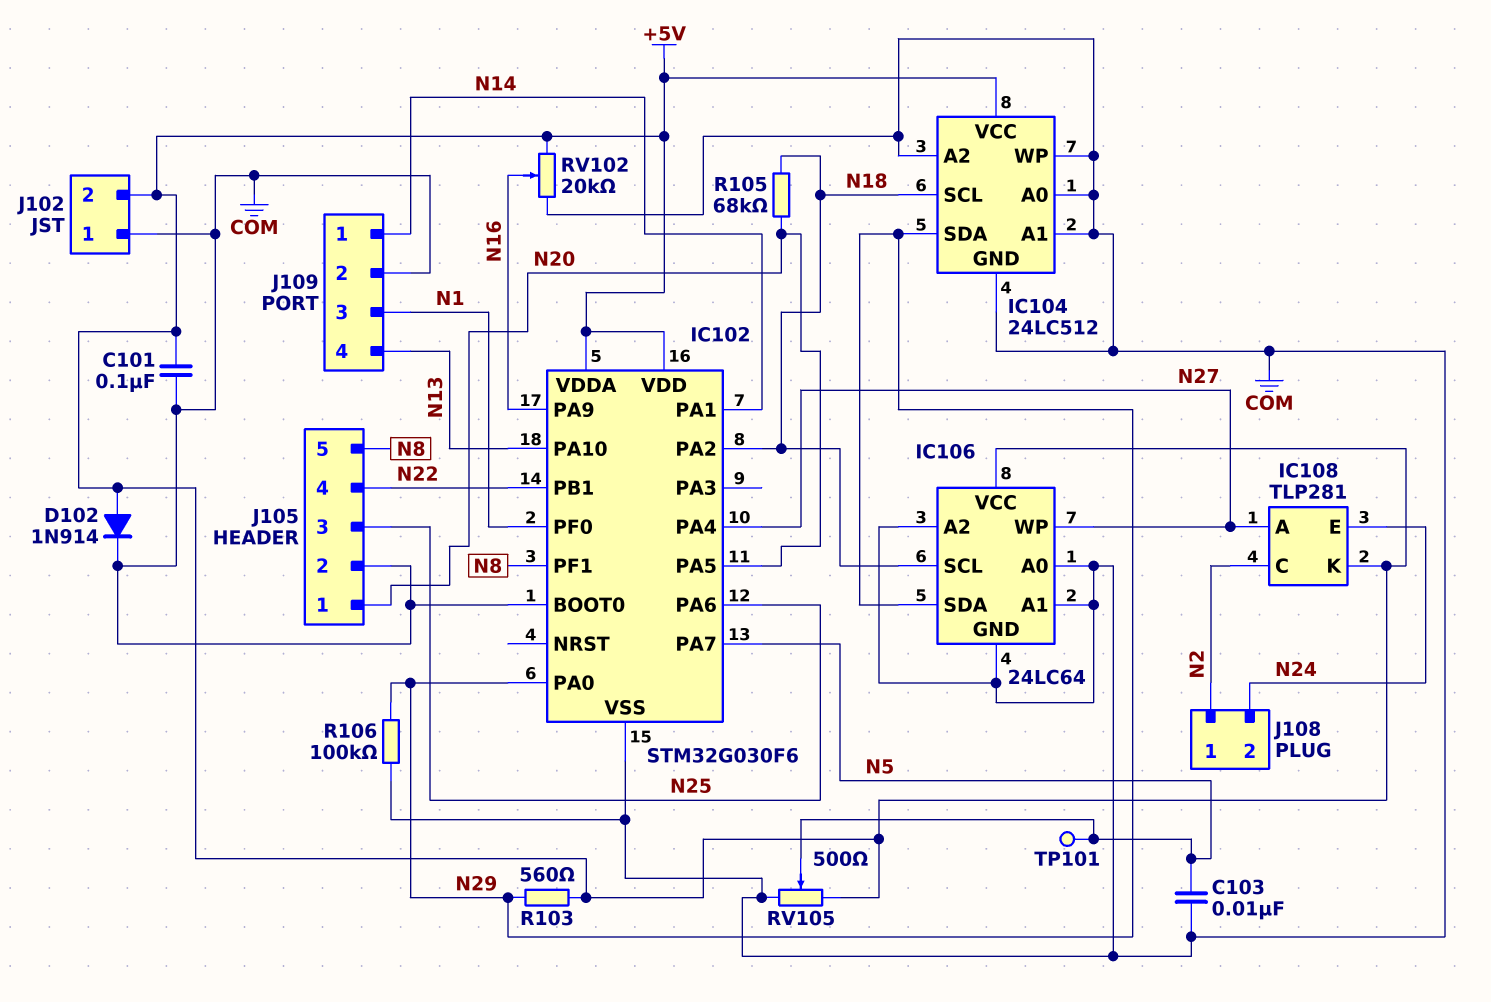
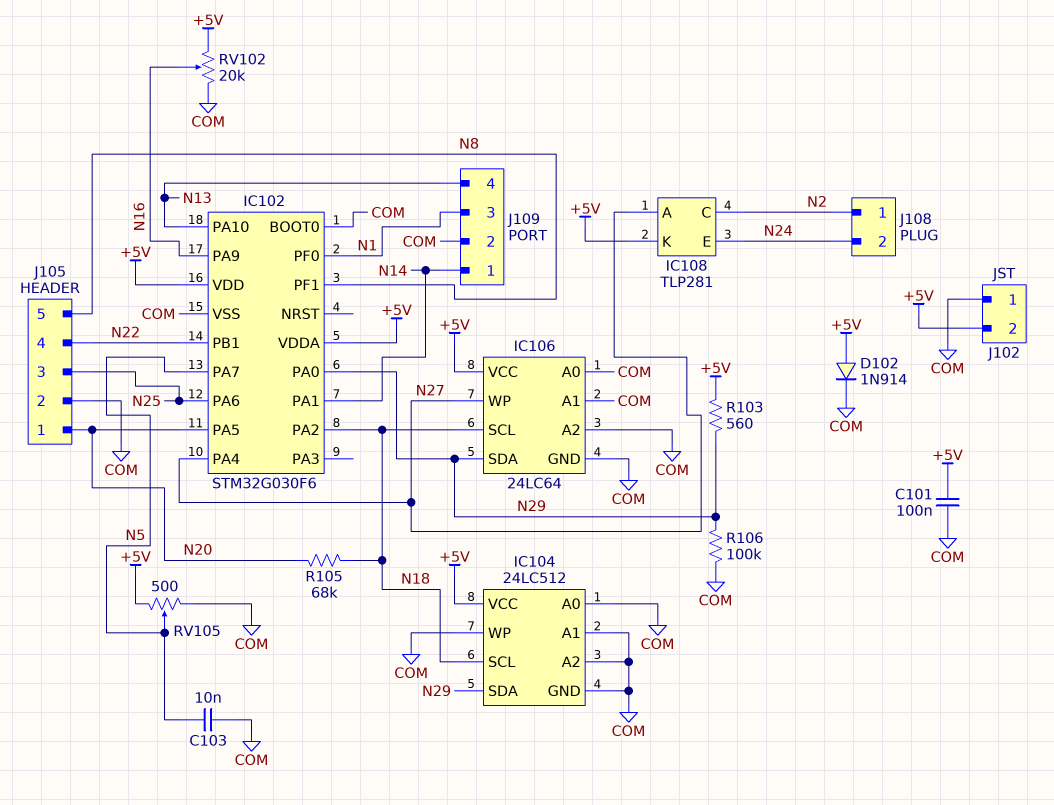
TP101: test point (N5) -> none

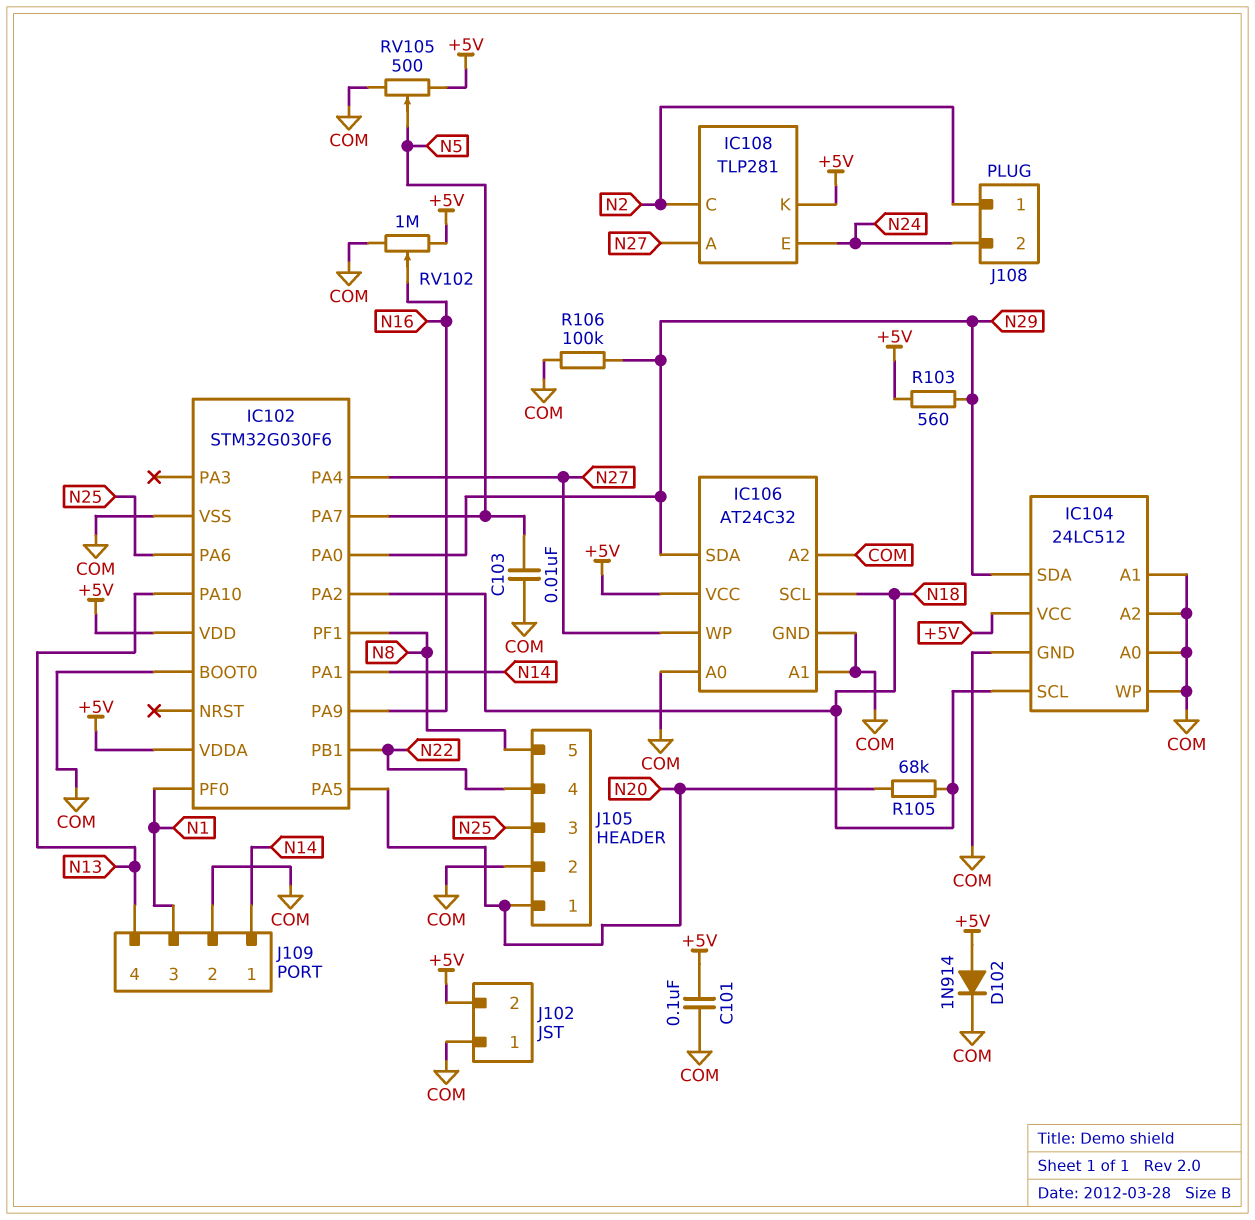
IC106: 24LC64 -> AT24C32
RV102: 20k (+5V, COM, wiper N16) -> 1M (+5V, COM, wiper N16)

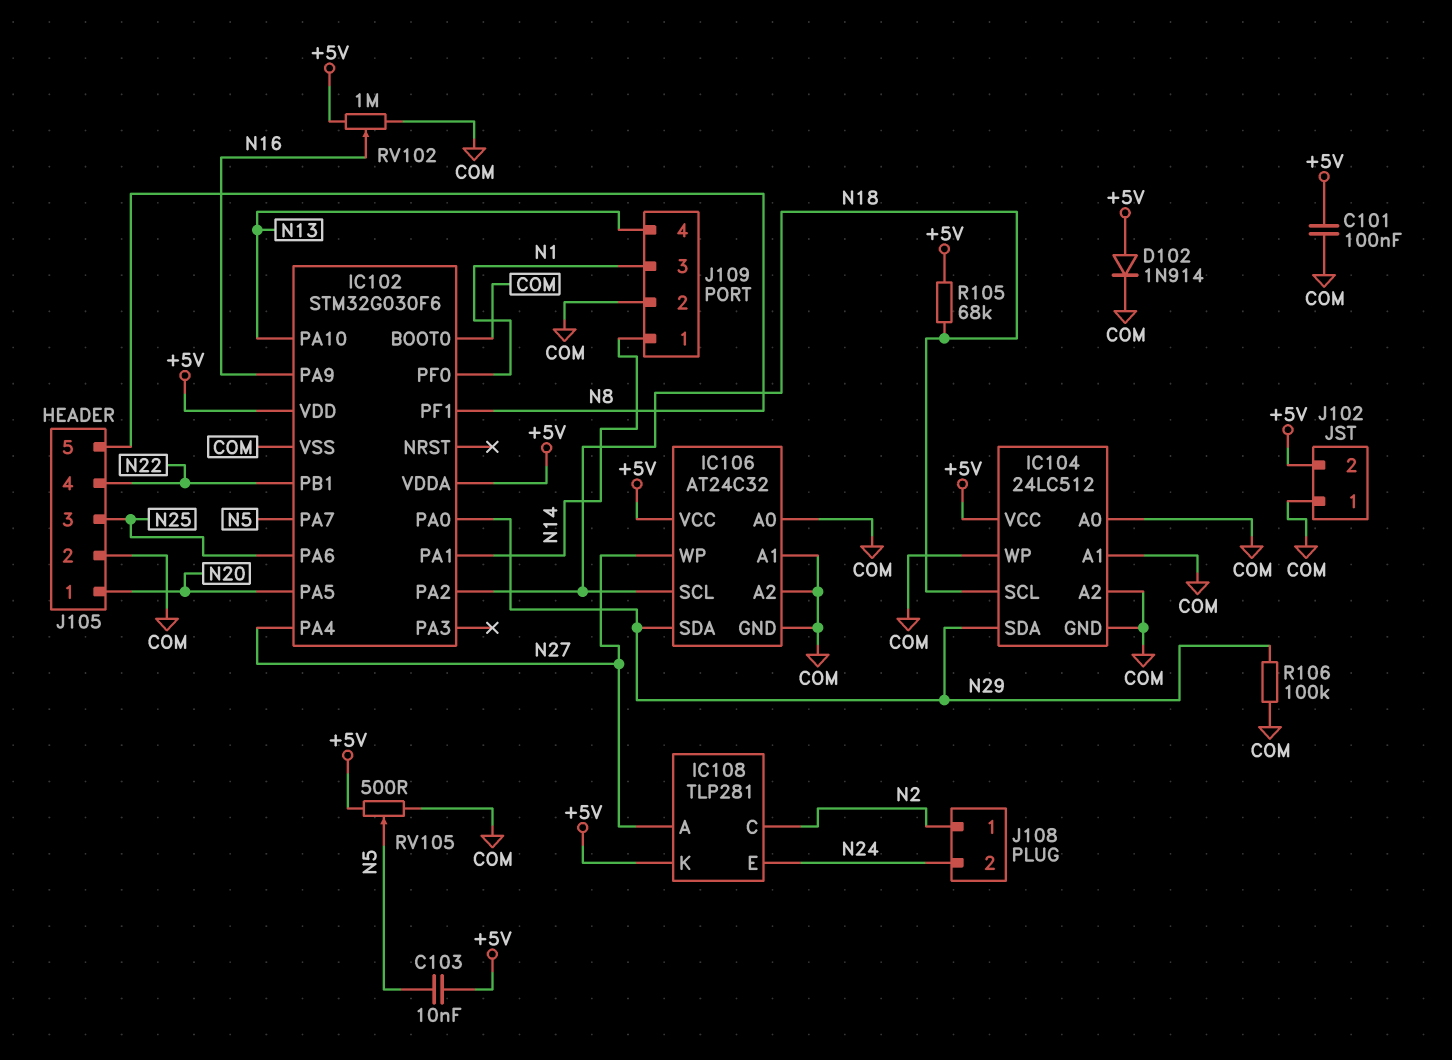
C103: 10nF (COM, N5) -> 10nF (+5V, N5)
R103: 560 (+5V, N29) -> none
R105: 68k (N18, N20) -> 68k (+5V, N18)

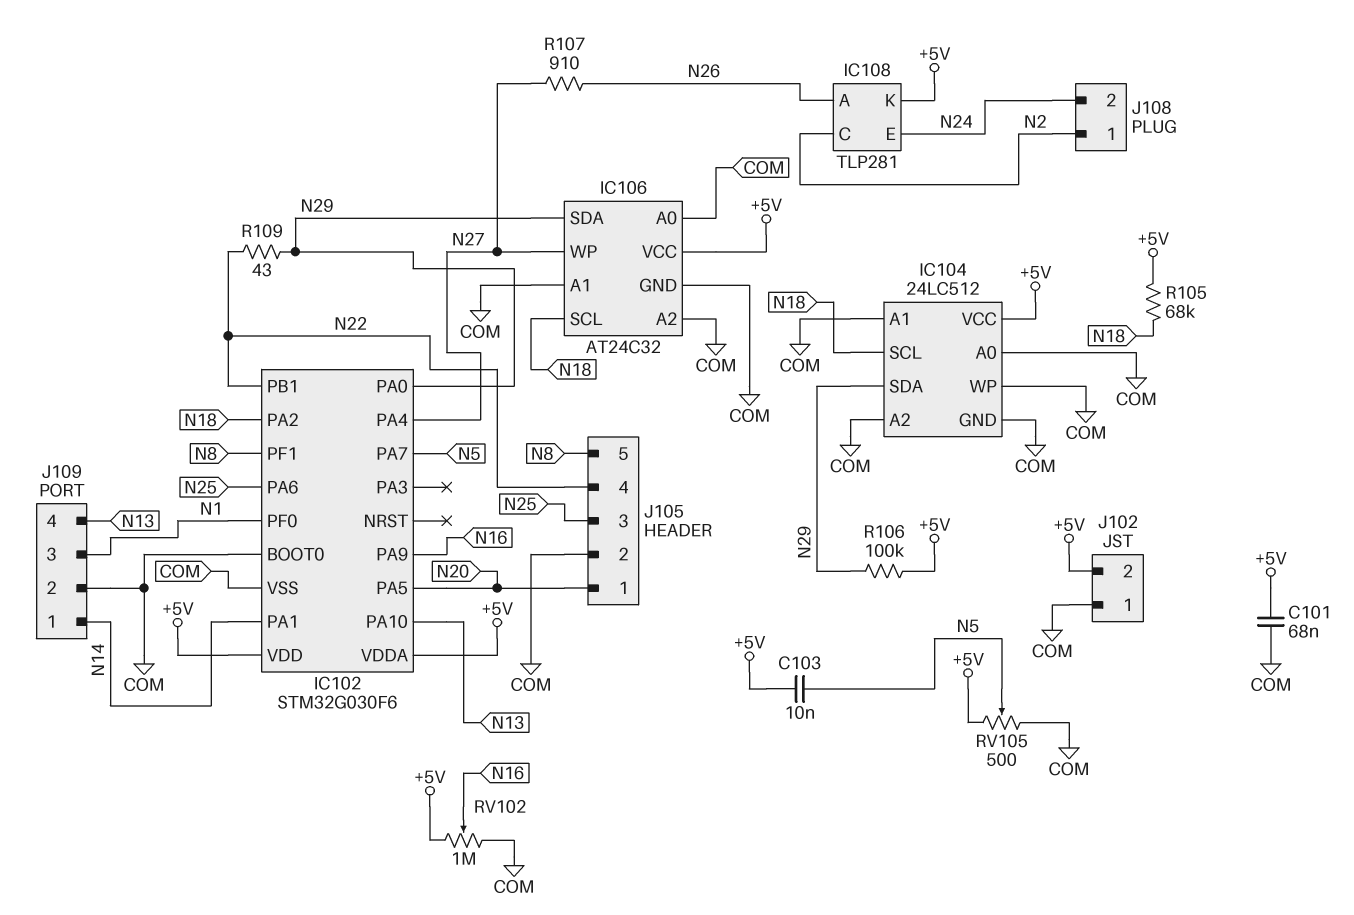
C101: 100nF (+5V, COM) -> 68nF (+5V, COM)
D102: diode 1N914 (A +5V, K COM) -> none
IC108 pin A: N27 -> N26
R106: 100k (COM, N29) -> 100k (+5V, N29)
R107: none -> 910 (N26, N27)
R109: none -> 43 (N22, N29)

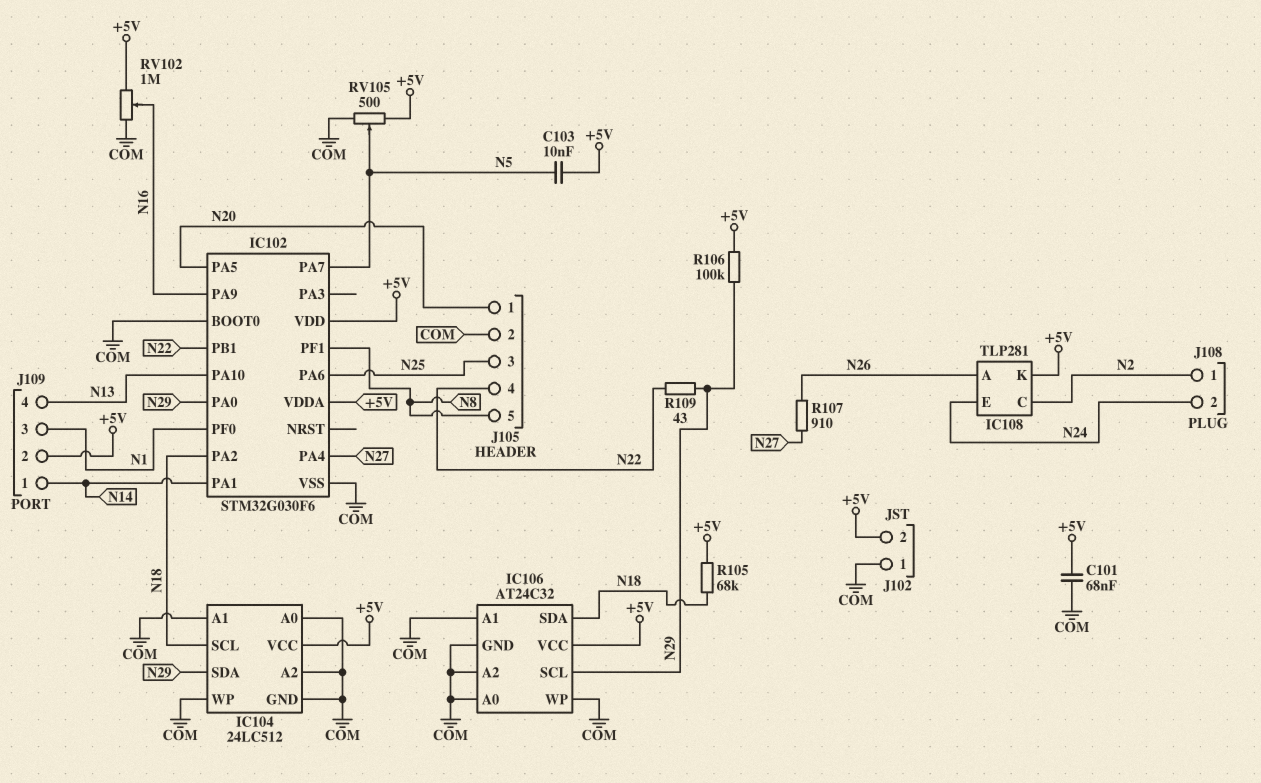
IC106 pin SCL: N18 -> N29
IC106 pin SDA: N29 -> N18
IC106 pin WP: N27 -> COM
J109 pin 2: COM -> +5V

